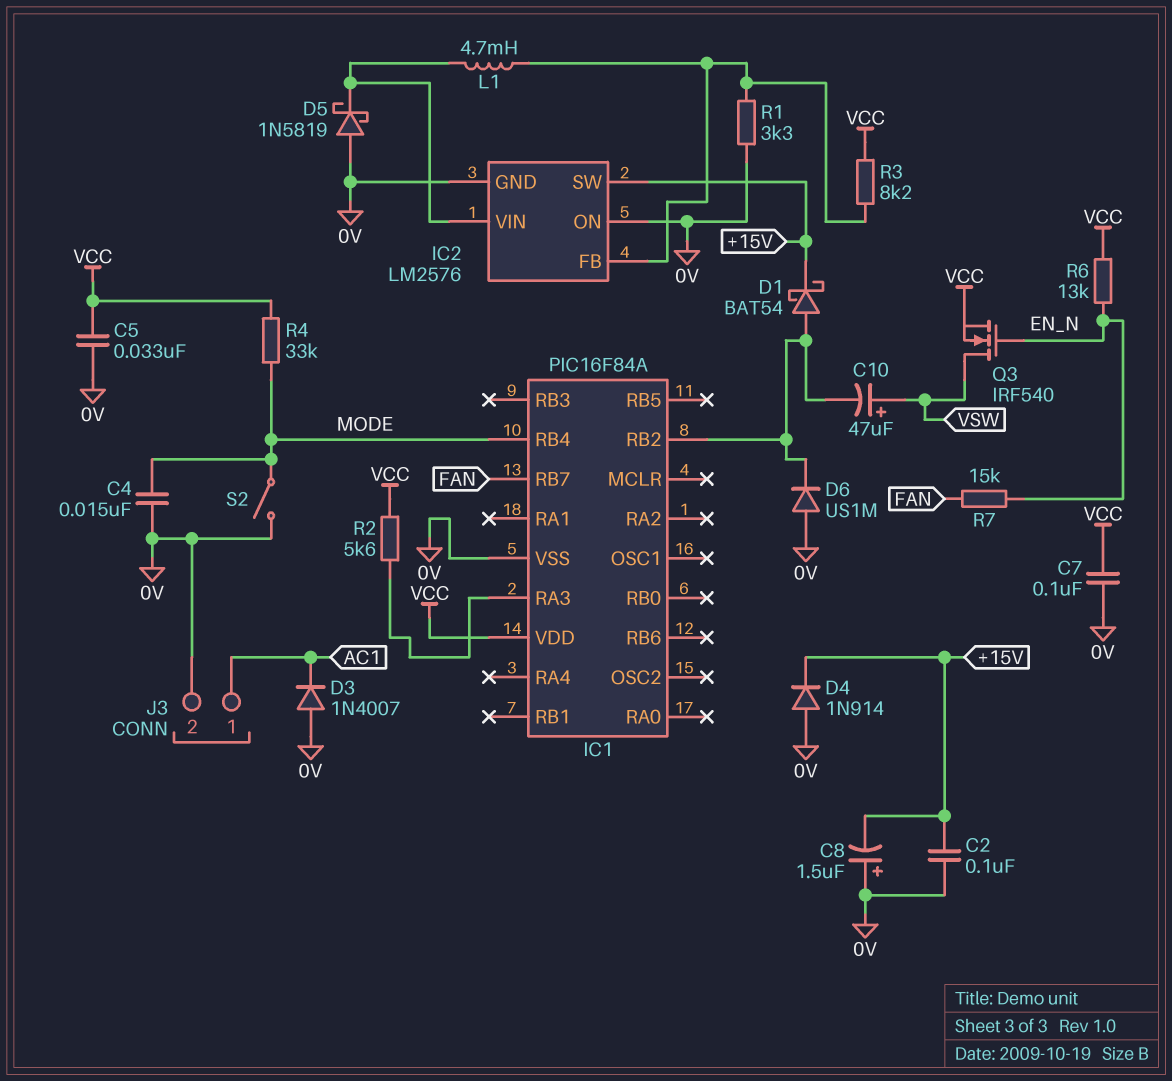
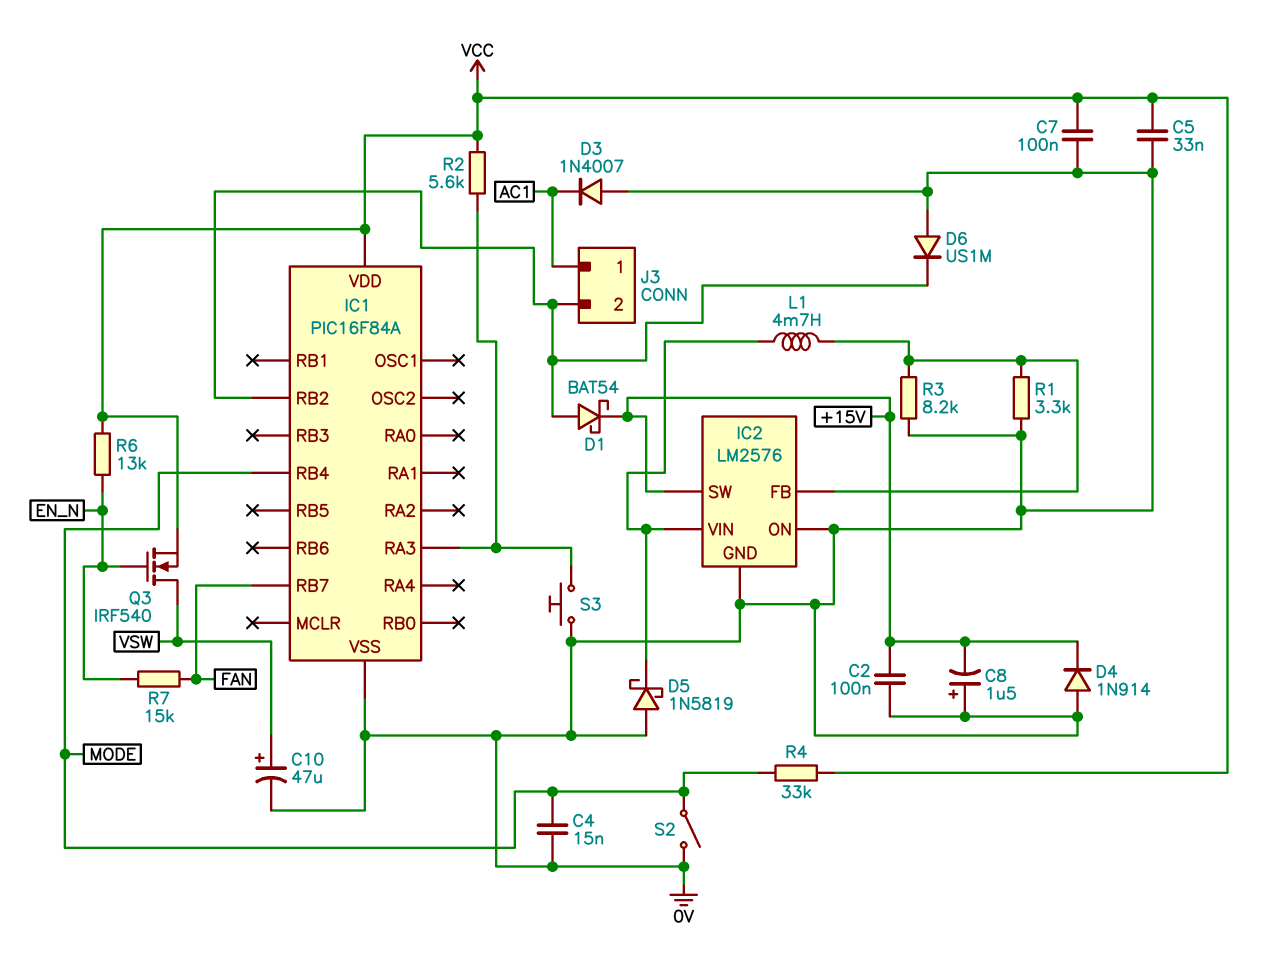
C10: 47uF (plus VSW, minus IC1/RB2) -> 47uF (plus VSW, minus 0V)
J3 pin 2: 0V -> IC1/RB2
R3: 8.2k (IC2/FB, VCC) -> 8.2k (0V, IC2/FB)
S3: none -> button (0V, IC1/RA3)

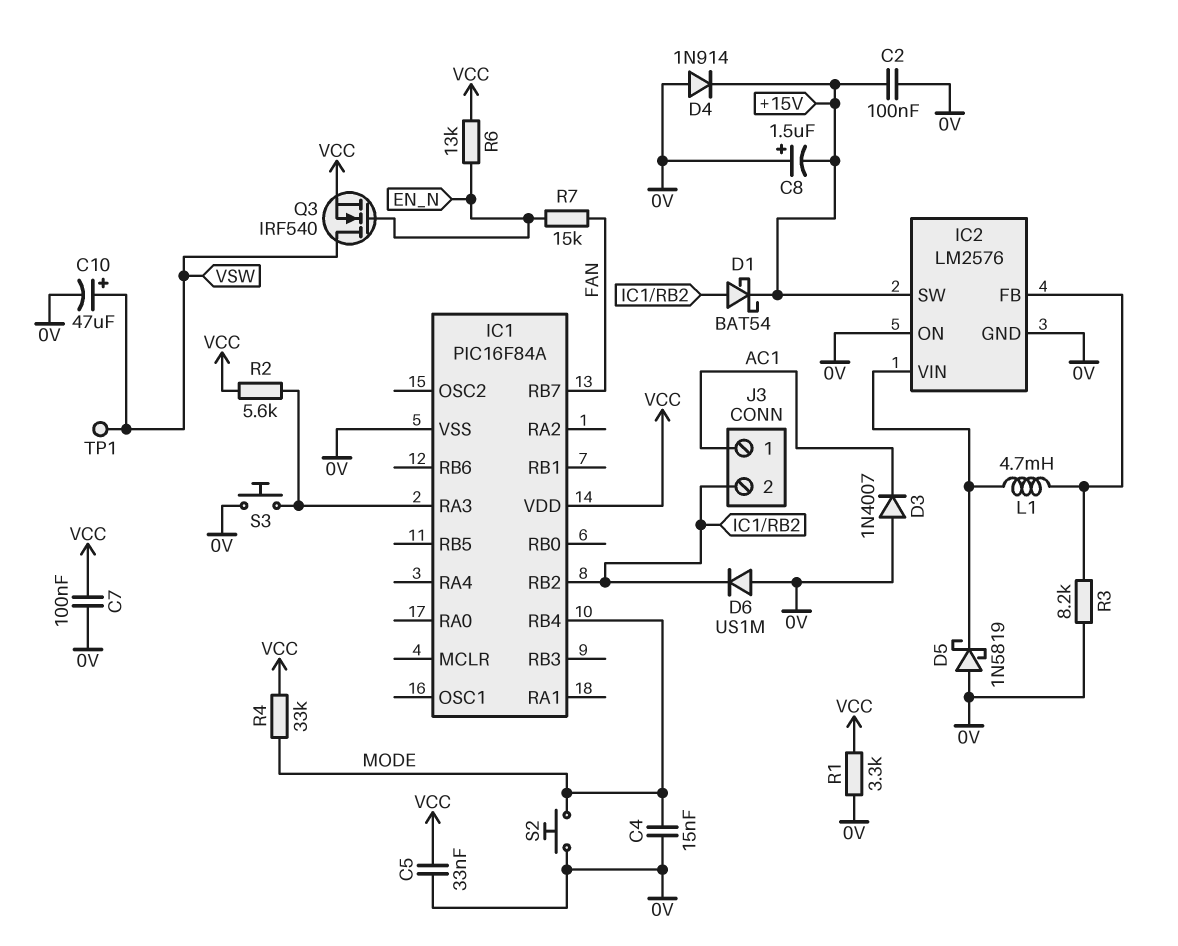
R1: 3.3k (0V, IC2/FB) -> 3.3k (0V, VCC)
S2: switch (0V, MODE) -> button (0V, MODE)
TP1: none -> test point (VSW)

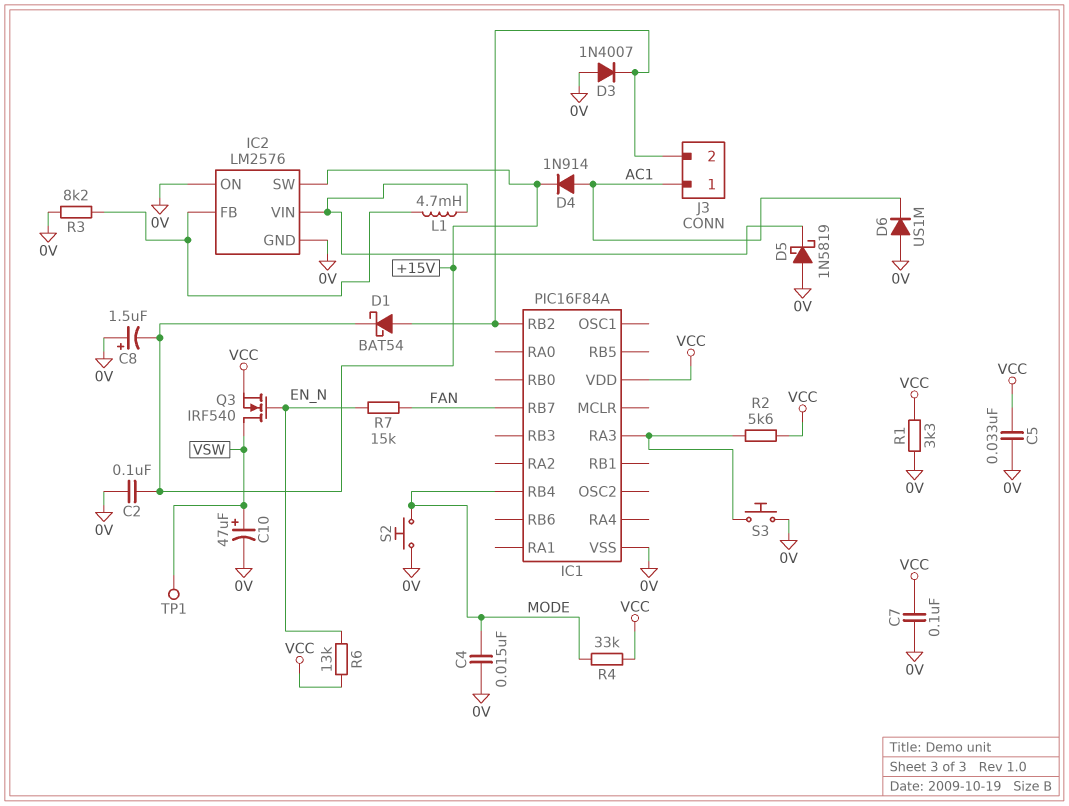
D3: diode 1N4007 (A 0V, K AC1) -> diode 1N4007 (A 0V, K IC1/RB2)
D4: diode 1N914 (A 0V, K +15V) -> diode 1N914 (A AC1, K +15V)
D6: diode US1M (A 0V, K IC1/RB2) -> diode US1M (A 0V, K AC1)

